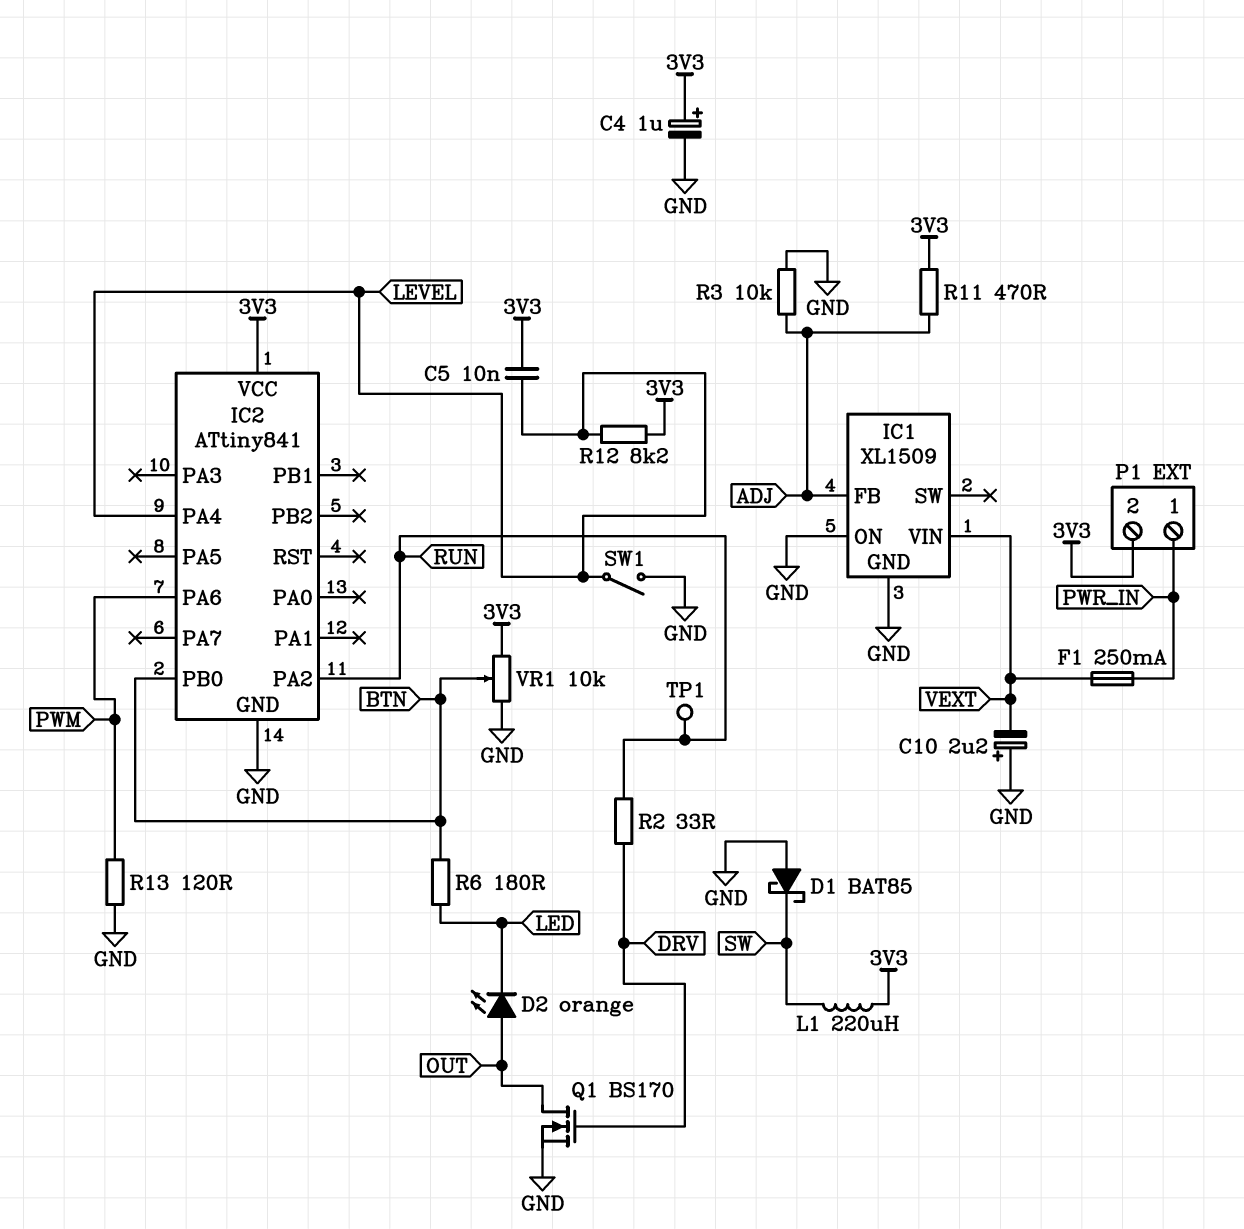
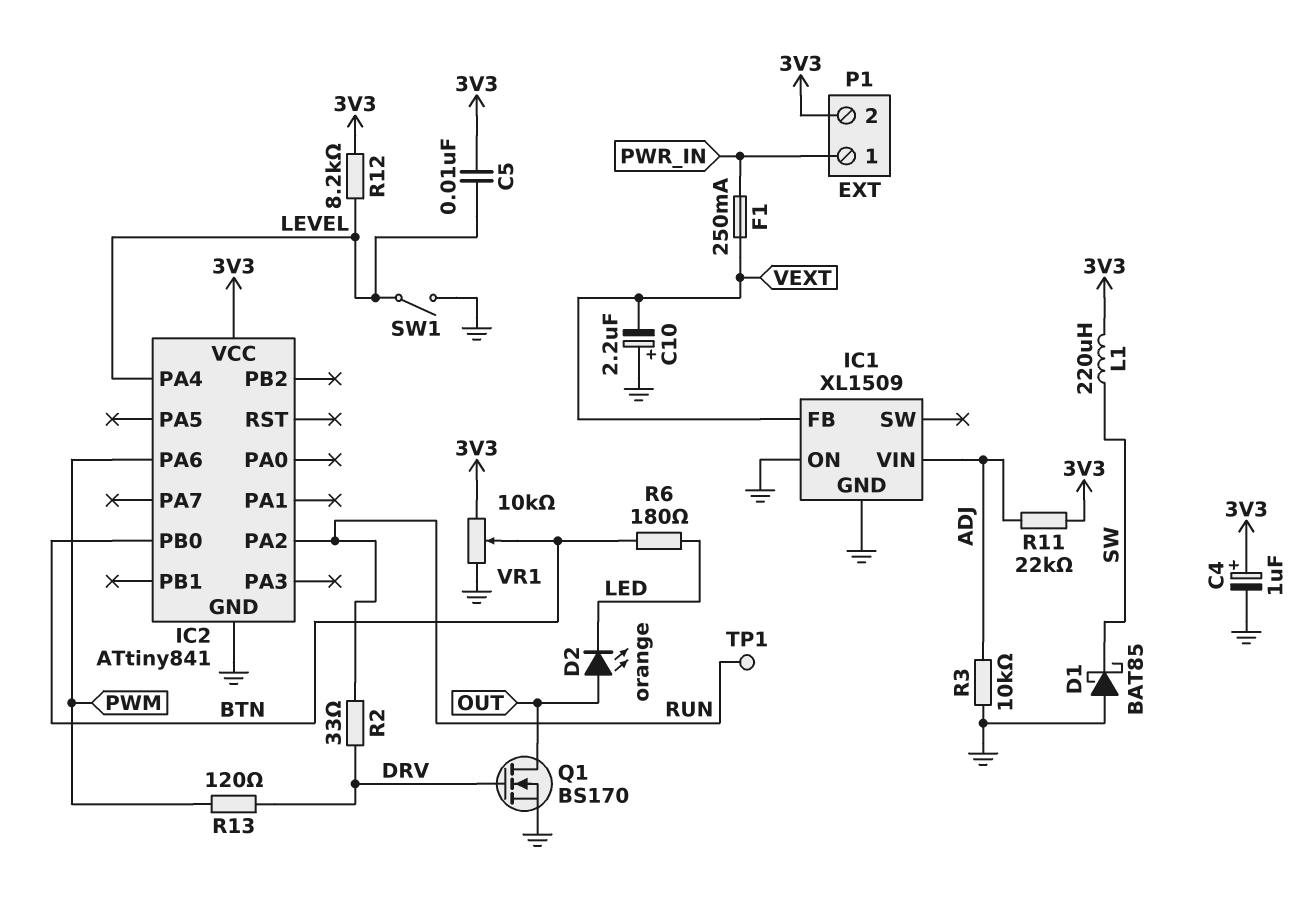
IC1 pin FB: ADJ -> VEXT
IC1 pin VIN: VEXT -> ADJ
R11: 470 (3V3, ADJ) -> 22k (3V3, ADJ)
R13: 120 (GND, PWM) -> 120 (DRV, PWM)

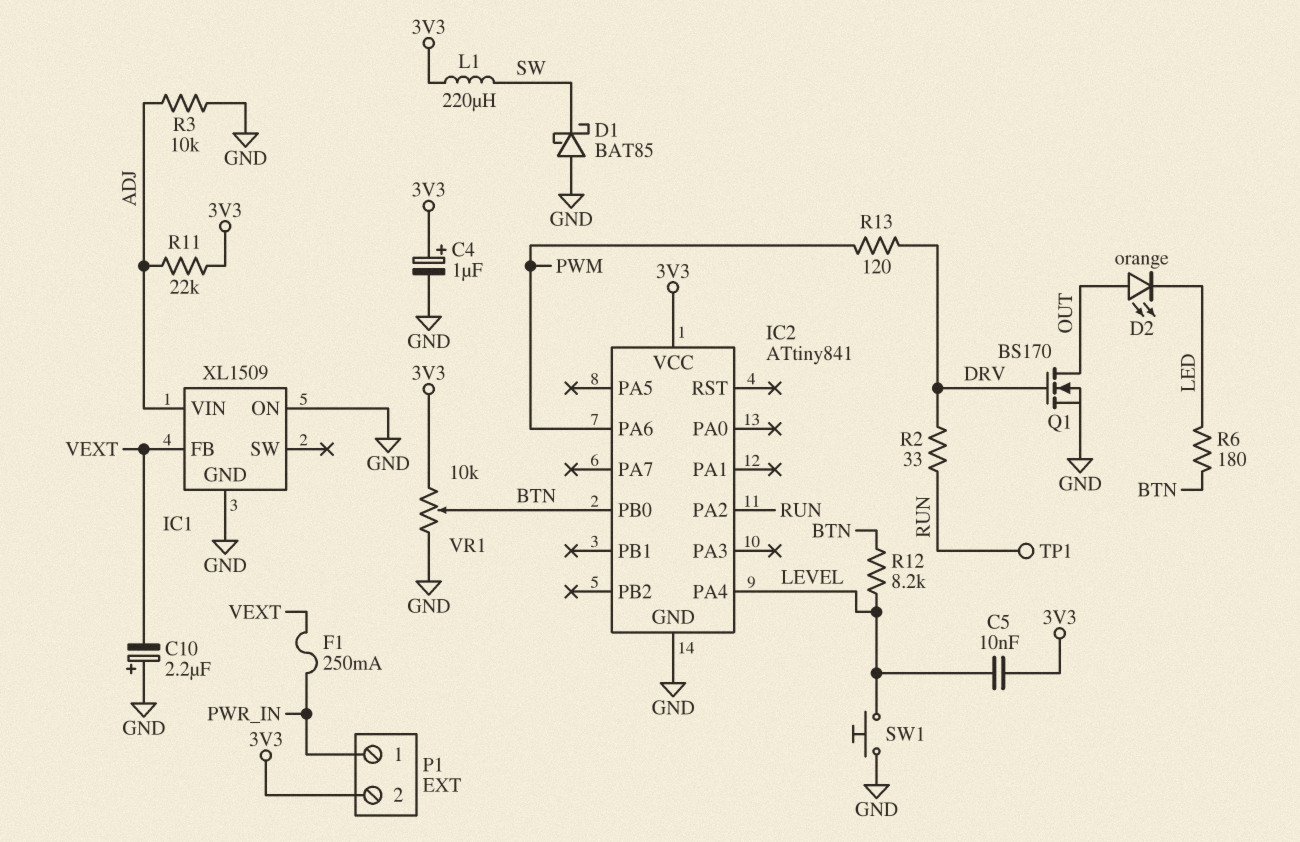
R12: 8.2k (3V3, LEVEL) -> 8.2k (BTN, LEVEL)
SW1: switch (GND, LEVEL) -> button (GND, LEVEL)

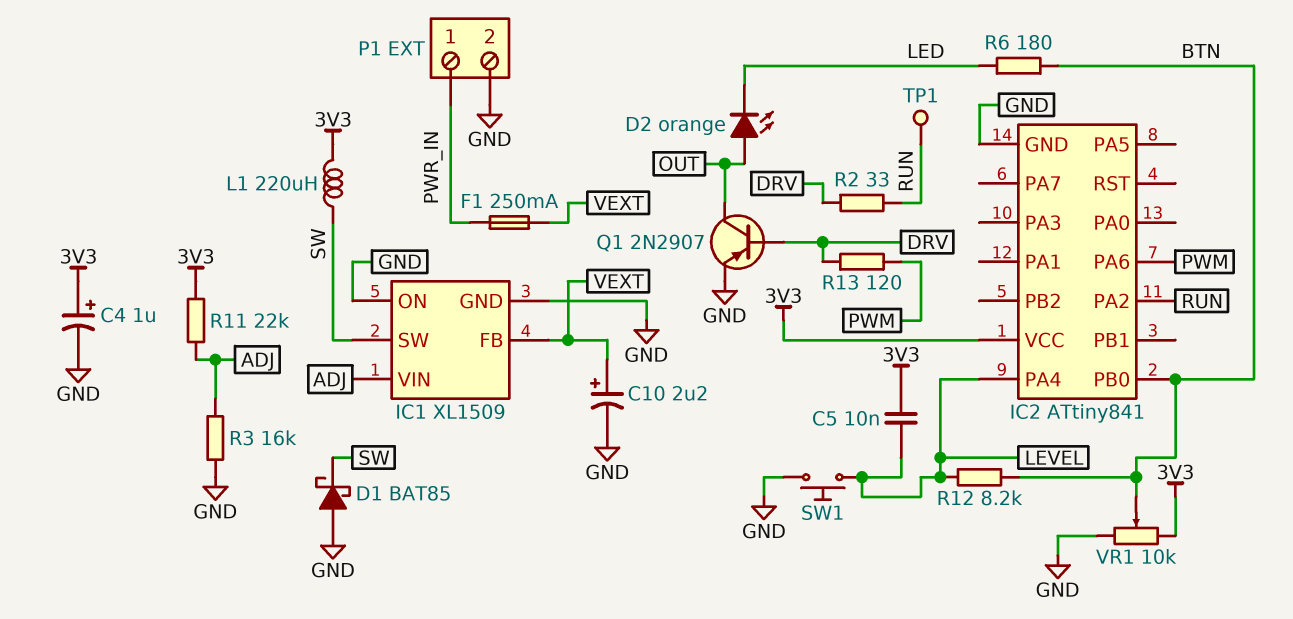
C10: 2.2uF (plus GND, minus VEXT) -> 2.2uF (plus VEXT, minus GND)
IC1 pin SW: none -> SW
P1 pin 2: 3V3 -> GND
Q1: NMOS BS170 (G DRV, D OUT, S GND) -> PNP 2N2907 (B DRV, C OUT, E GND)
R3: 10k (ADJ, GND) -> 16k (ADJ, GND)

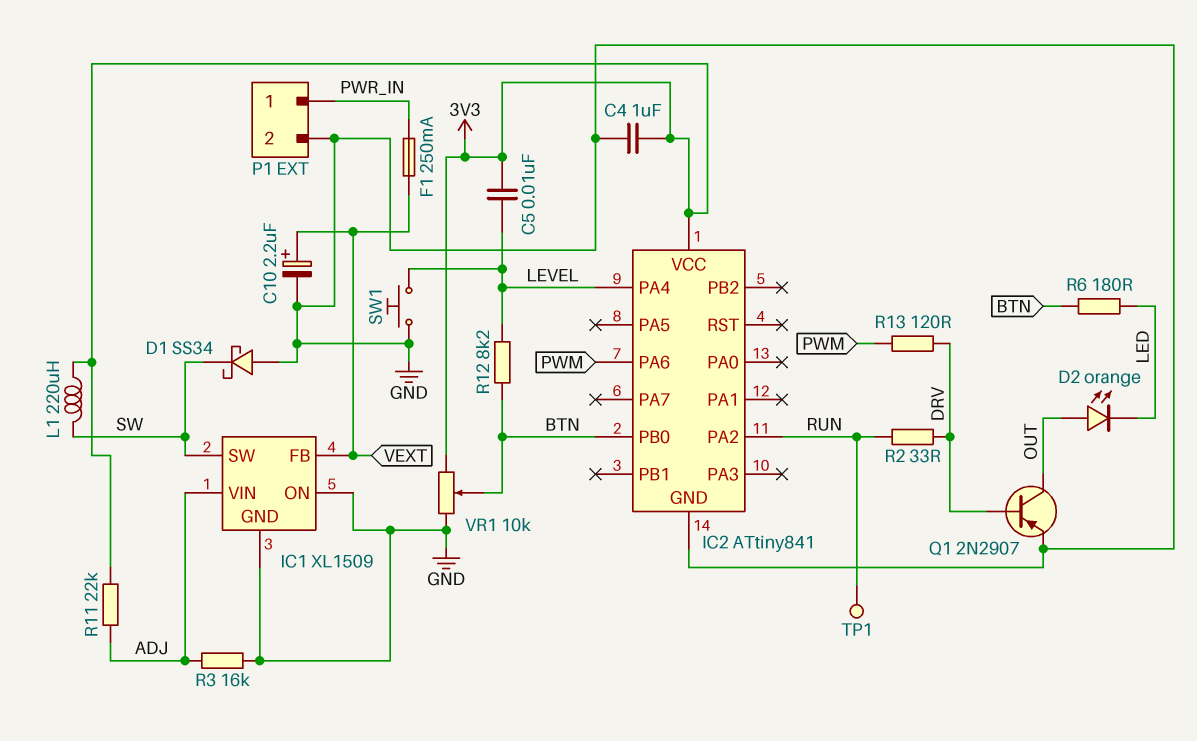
C4: 1uF (plus 3V3, minus GND) -> 1uF (3V3, GND)
D1: schottky BAT85 (A GND, K SW) -> schottky SS34 (A GND, K SW)

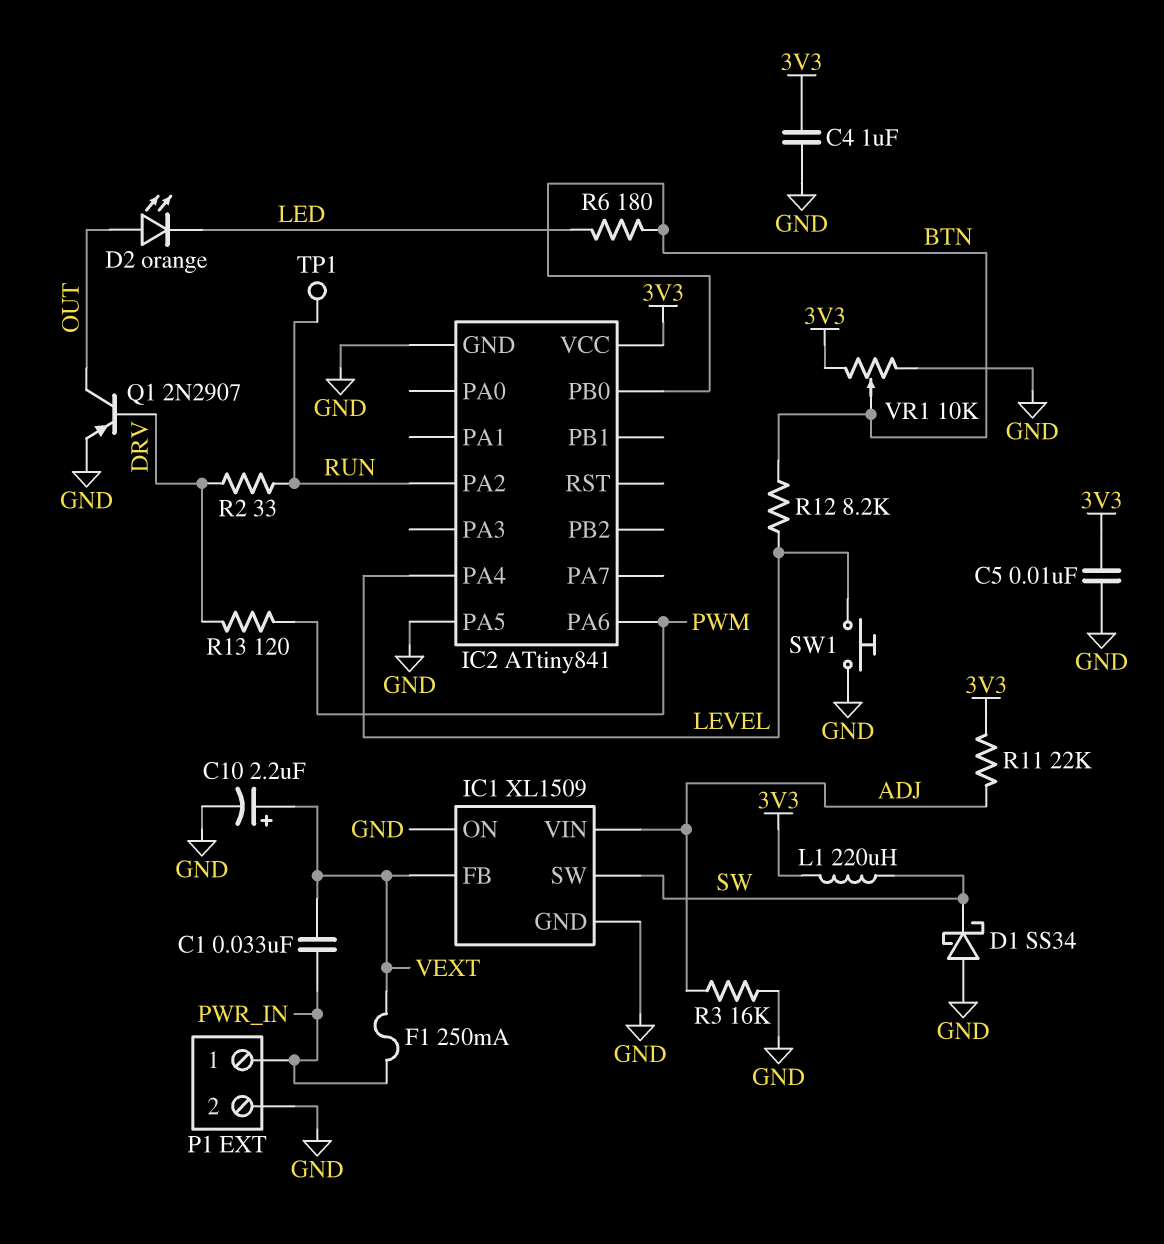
C1: none -> 33nF (PWR_IN, VEXT)
C5: 10nF (3V3, LEVEL) -> 10nF (3V3, GND)
IC2 pin PA5: none -> GND

